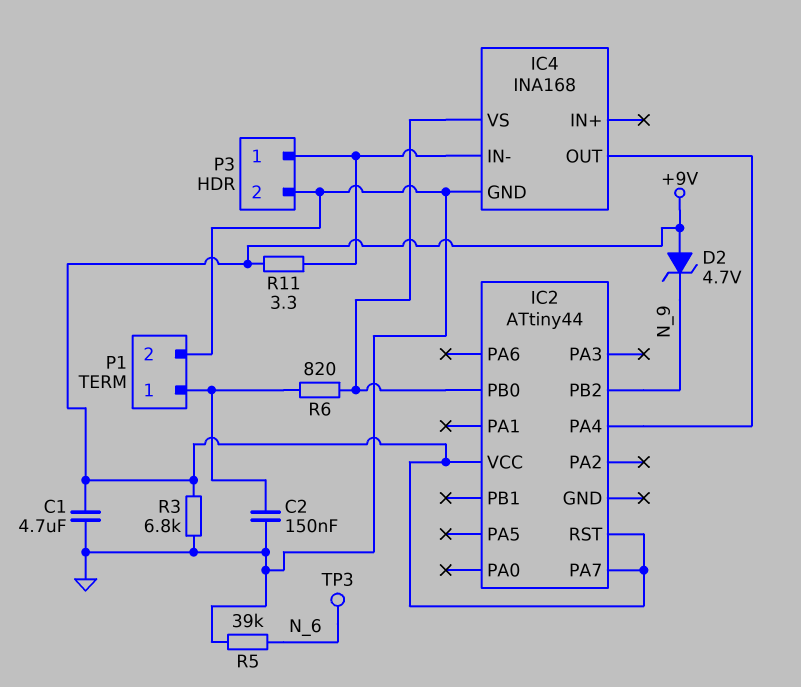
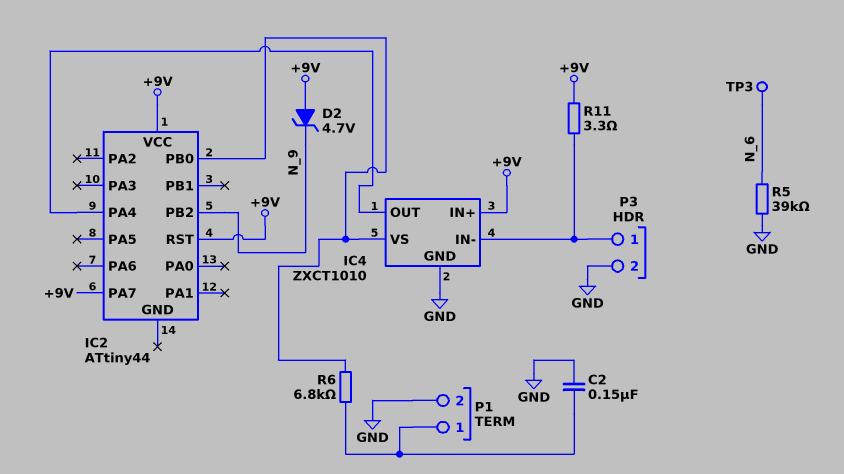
C1: 4.7uF (+9V, GND) -> none
IC4: INA168 -> ZXCT1010
IC4 pin IN+: none -> +9V
R3: 6.8k (+9V, GND) -> none
R6: 820 (IC2/PB0, P1/1) -> 6.8k (IC2/PB0, P1/1)

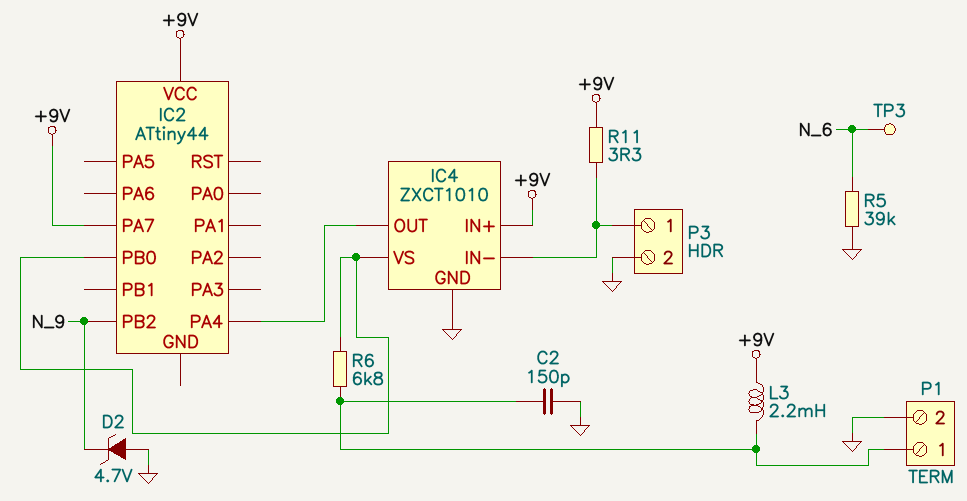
C2: 150nF (GND, P1/1) -> 150pF (GND, P1/1)
D2: zener 4.7V (A +9V, K N_9) -> zener 4.7V (A GND, K N_9)
IC2 pin RST: +9V -> none
L3: none -> 2.2mH (+9V, P1/1)

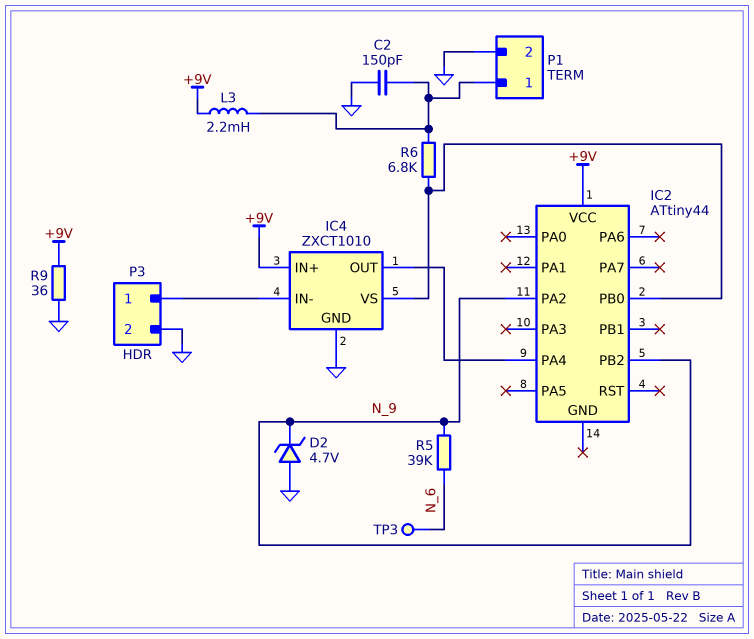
IC2 pin PA2: none -> N_9
IC2 pin PA7: +9V -> none
R5: 39k (GND, N_6) -> 39k (N_6, N_9)
R9: none -> 36 (+9V, GND)
R11: 3.3 (+9V, IC4/IN-) -> none

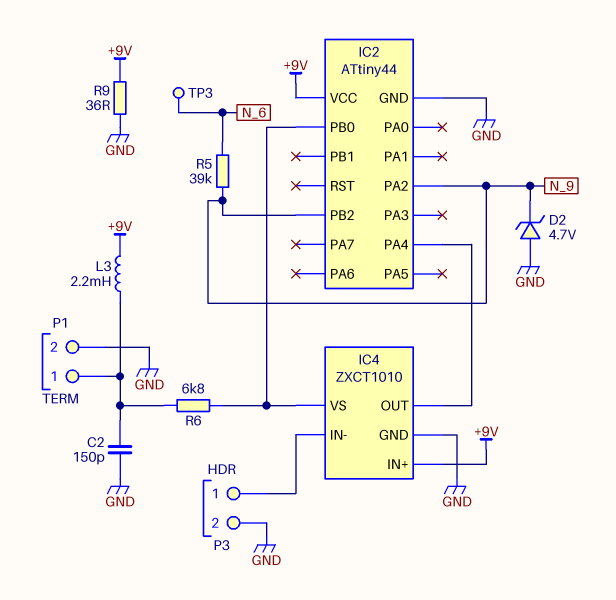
IC2 pin GND: none -> GND

